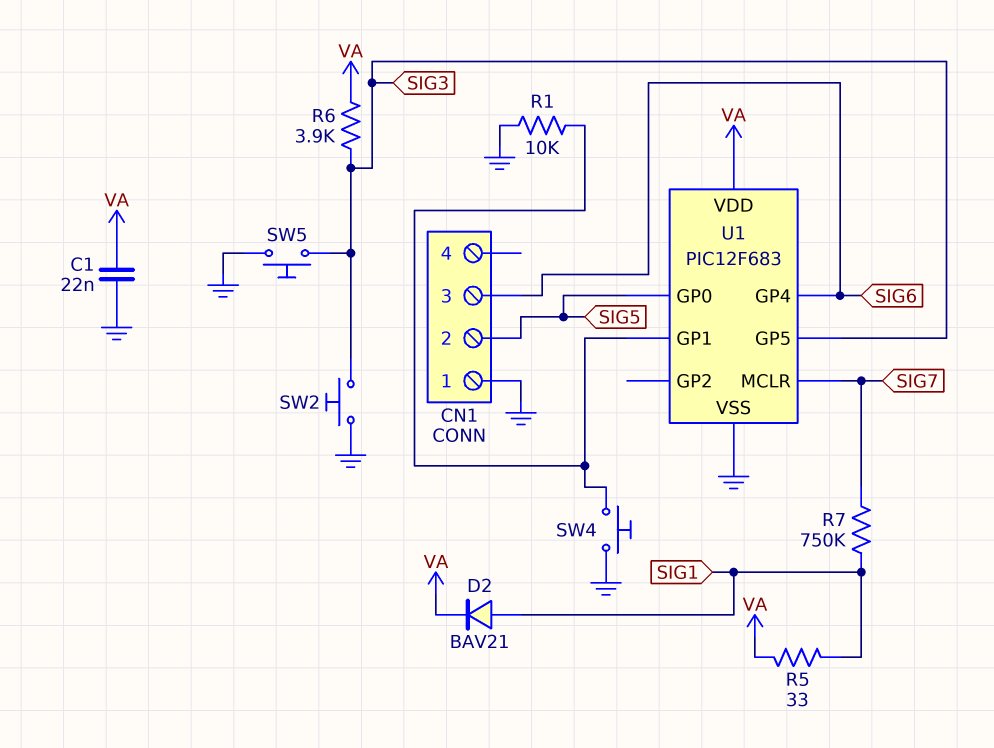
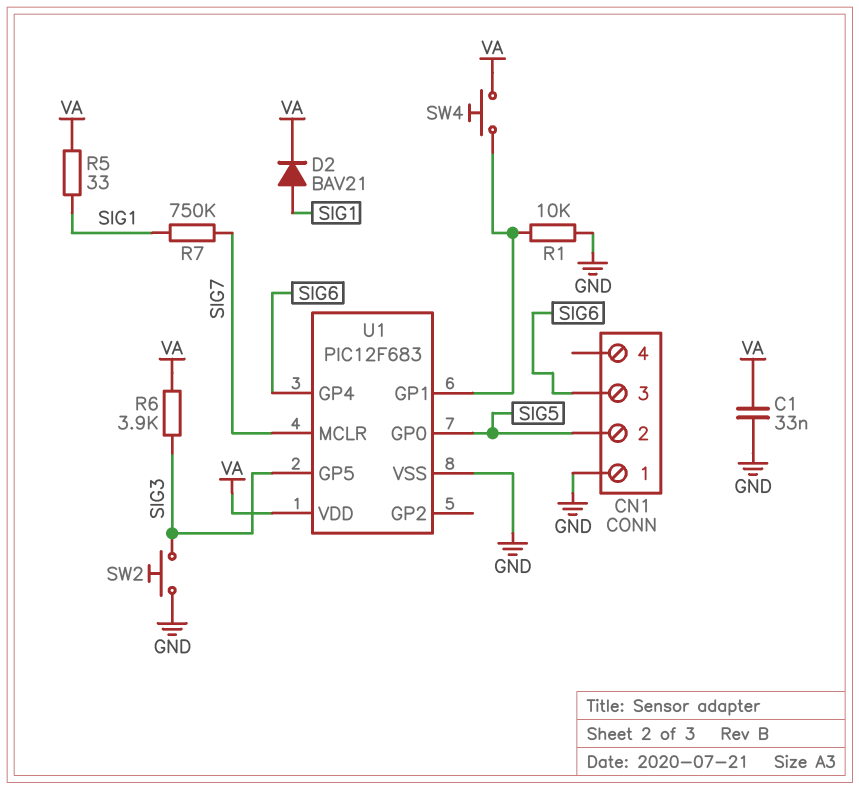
C1: 22nF (GND, VA) -> 33nF (GND, VA)
SW4: button (GND, U1/GP1) -> button (U1/GP1, VA)
SW5: button (GND, SIG3) -> none

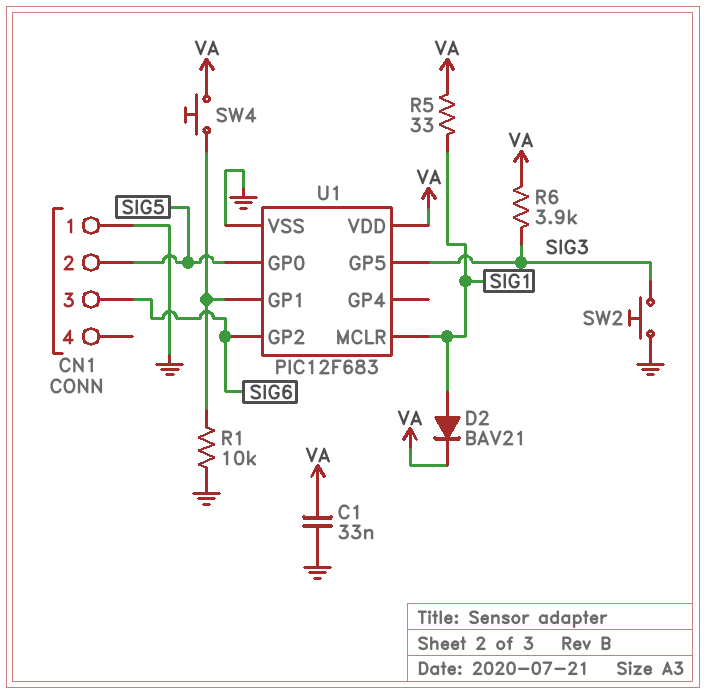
R7: 750k (SIG1, SIG7) -> none
U1 pin GP2: none -> SIG6
U1 pin GP4: SIG6 -> none
U1 pin MCLR: SIG7 -> SIG1

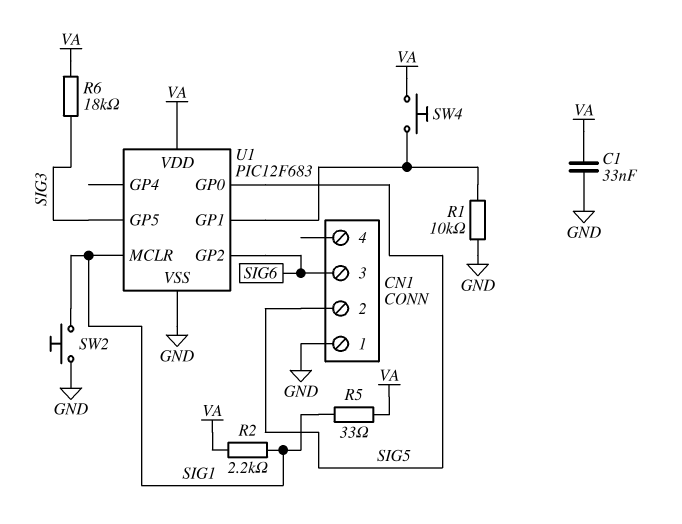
D2: diode BAV21 (A SIG1, K VA) -> none
R2: none -> 2.2k (SIG1, VA)
R6: 3.9k (SIG3, VA) -> 18k (SIG3, VA)
SW2: button (GND, SIG3) -> button (GND, SIG1)

